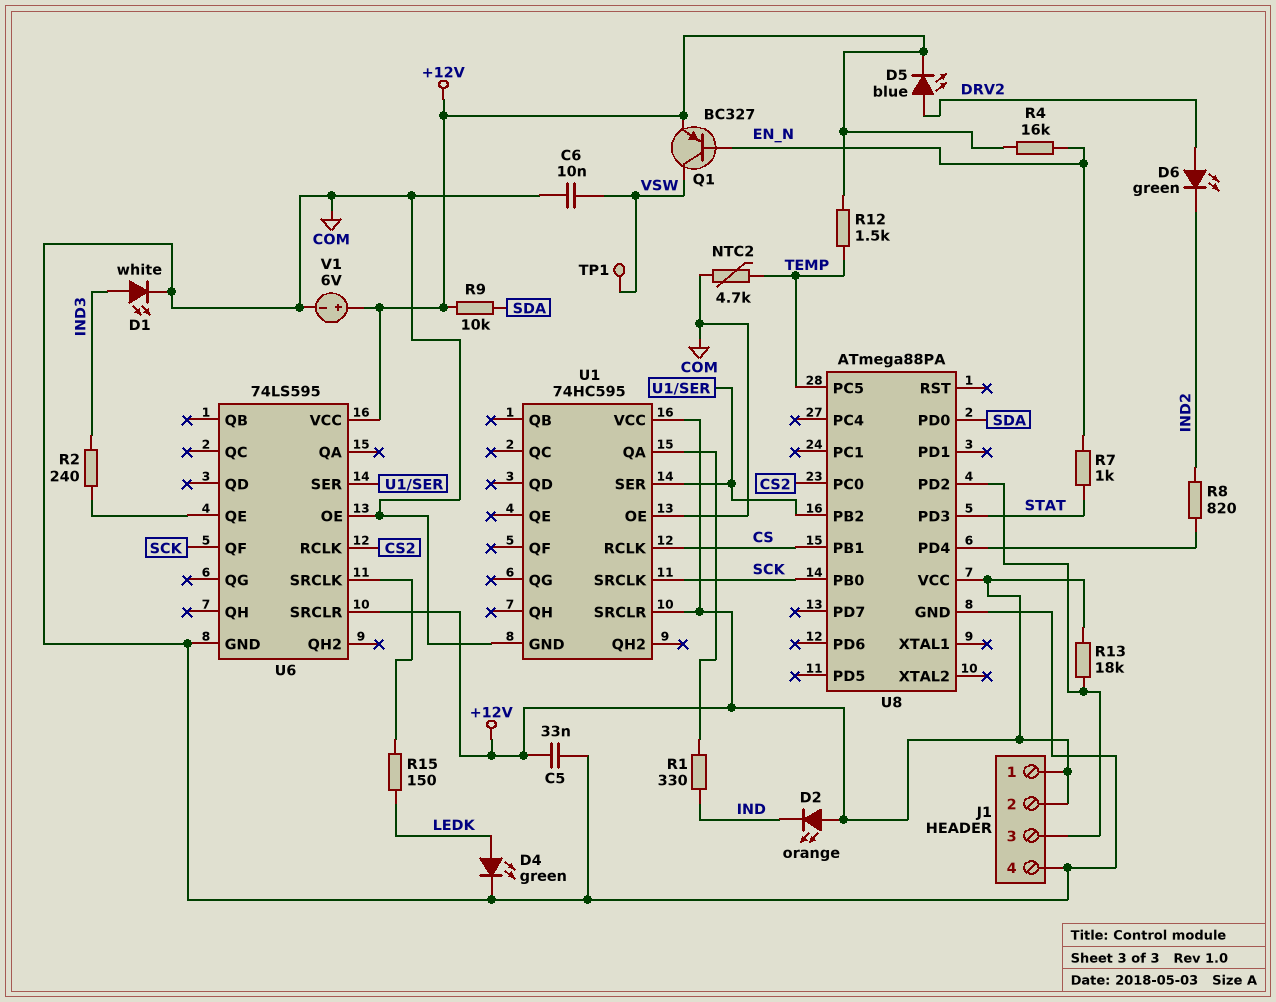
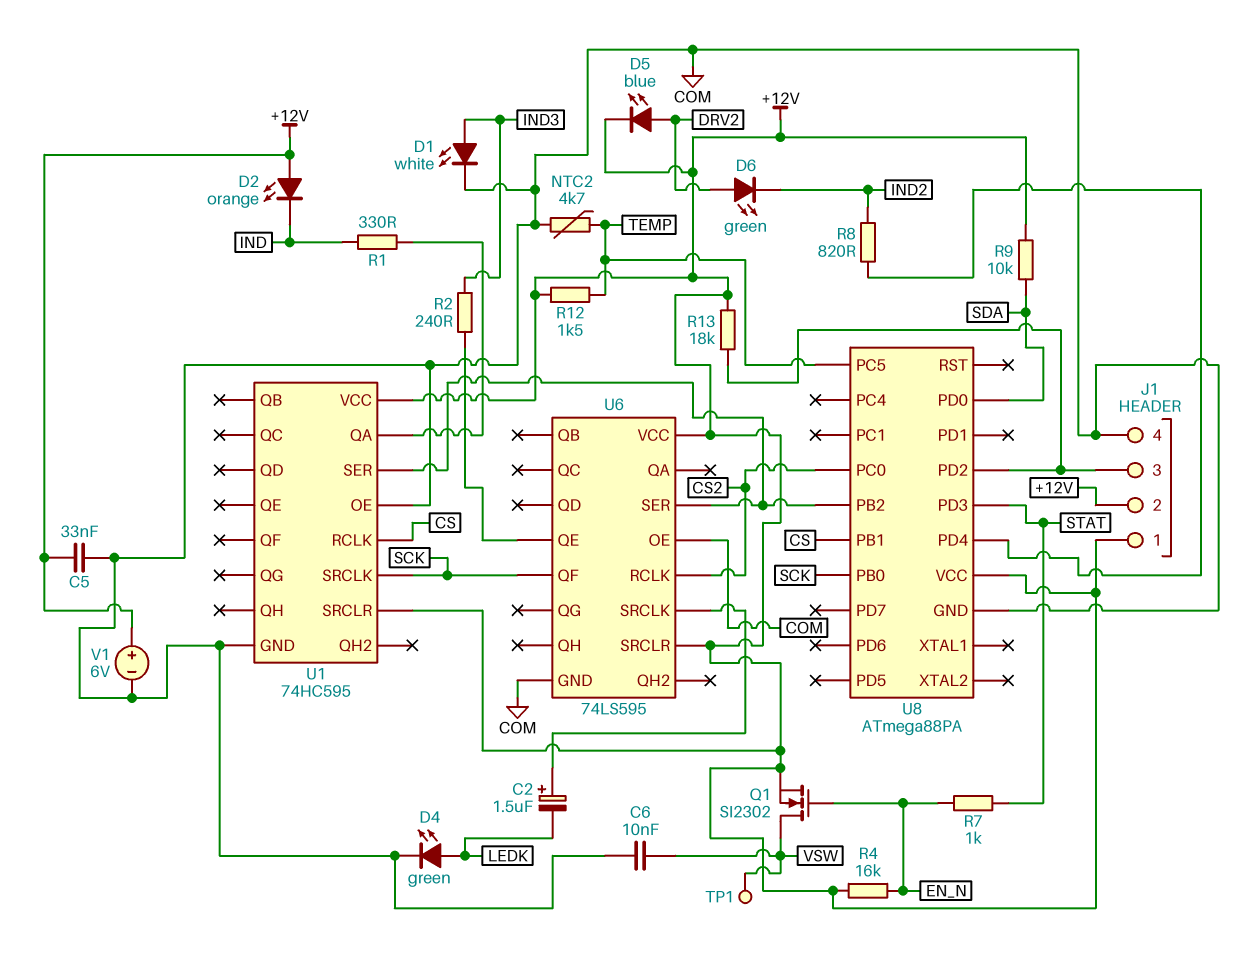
C2: none -> 1.5uF (plus U6/SRCLK, minus LEDK)
Q1: PNP BC327 (B EN_N, C VSW, E +12V) -> NMOS SI2302 (G EN_N, D VSW, S +12V)
R15: 150 (LEDK, U6/SRCLK) -> none

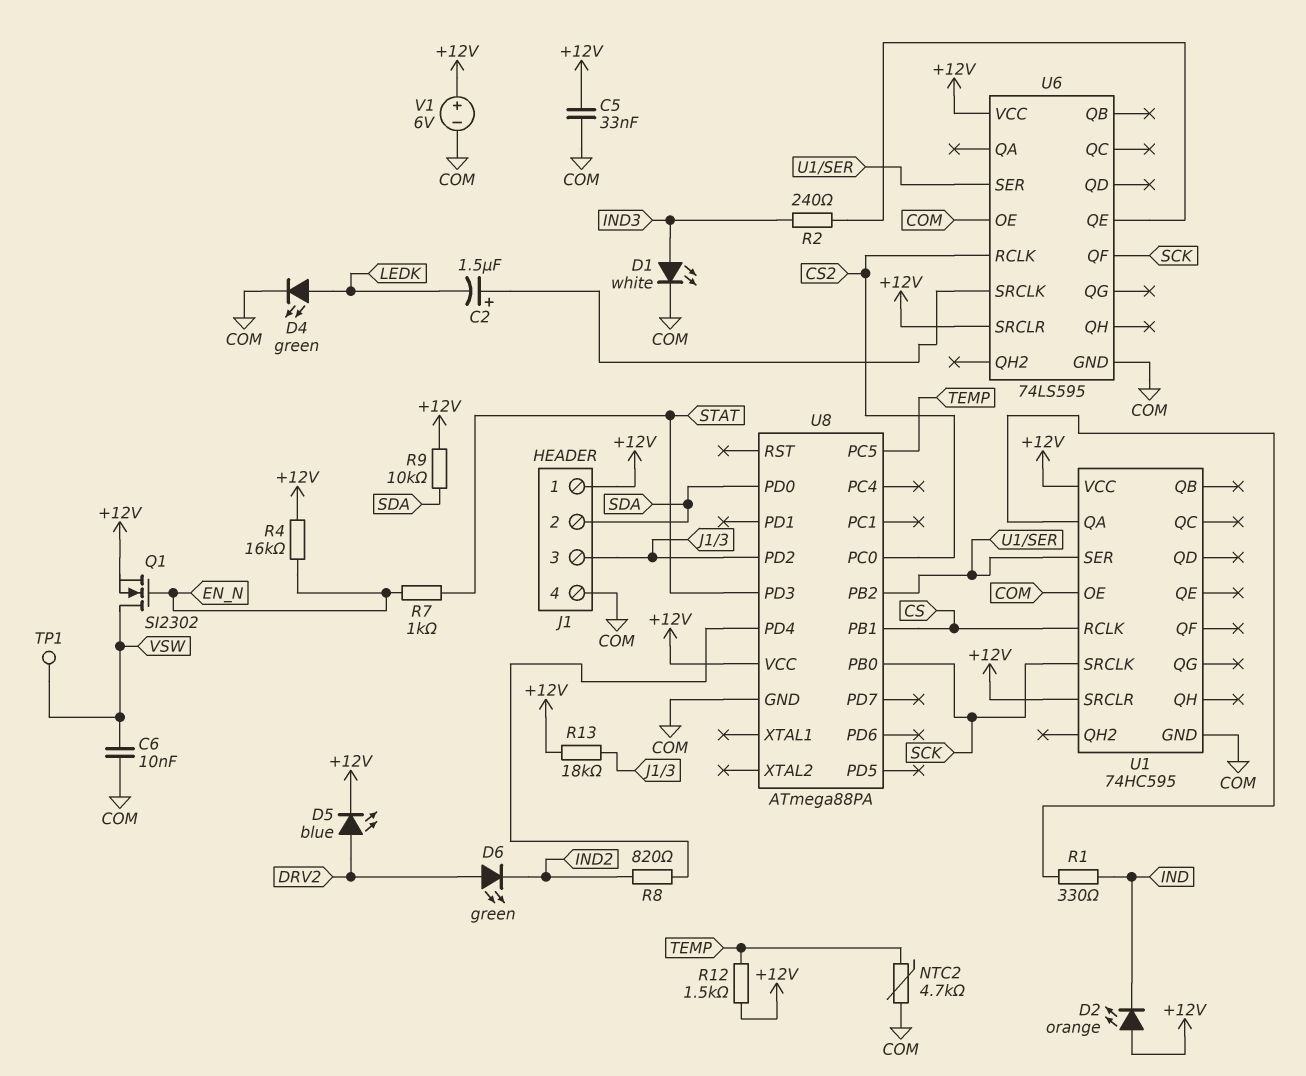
J1 pin 2: +12V -> SDA

